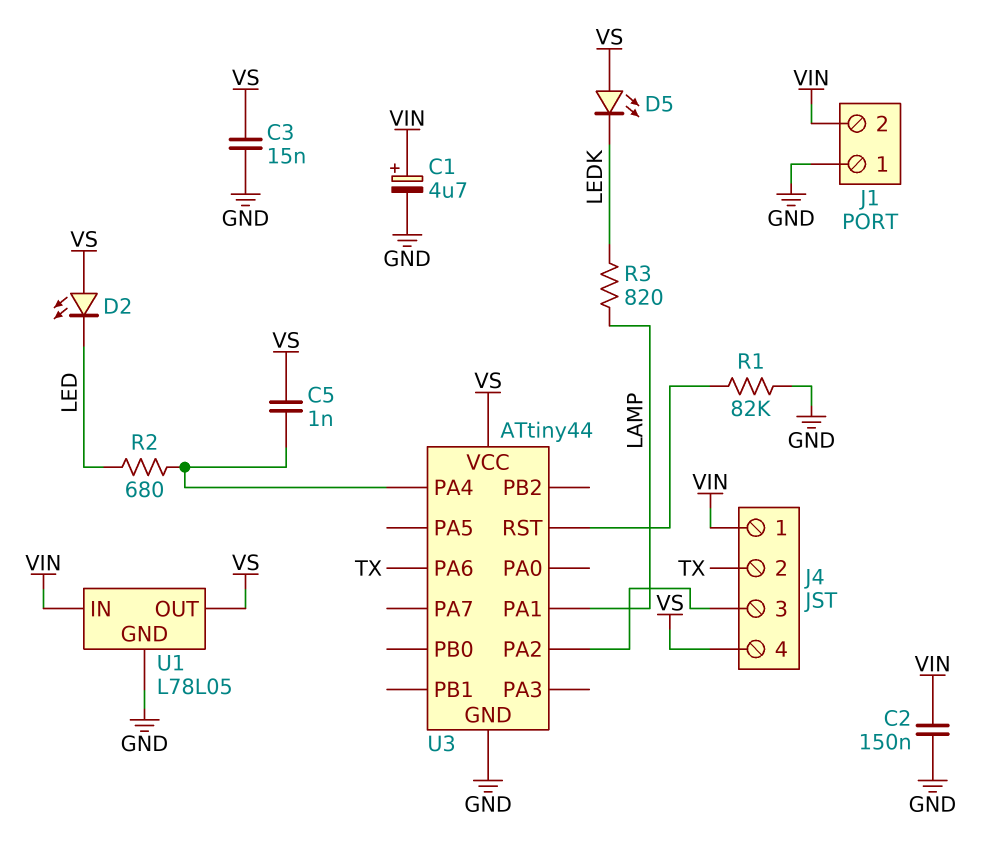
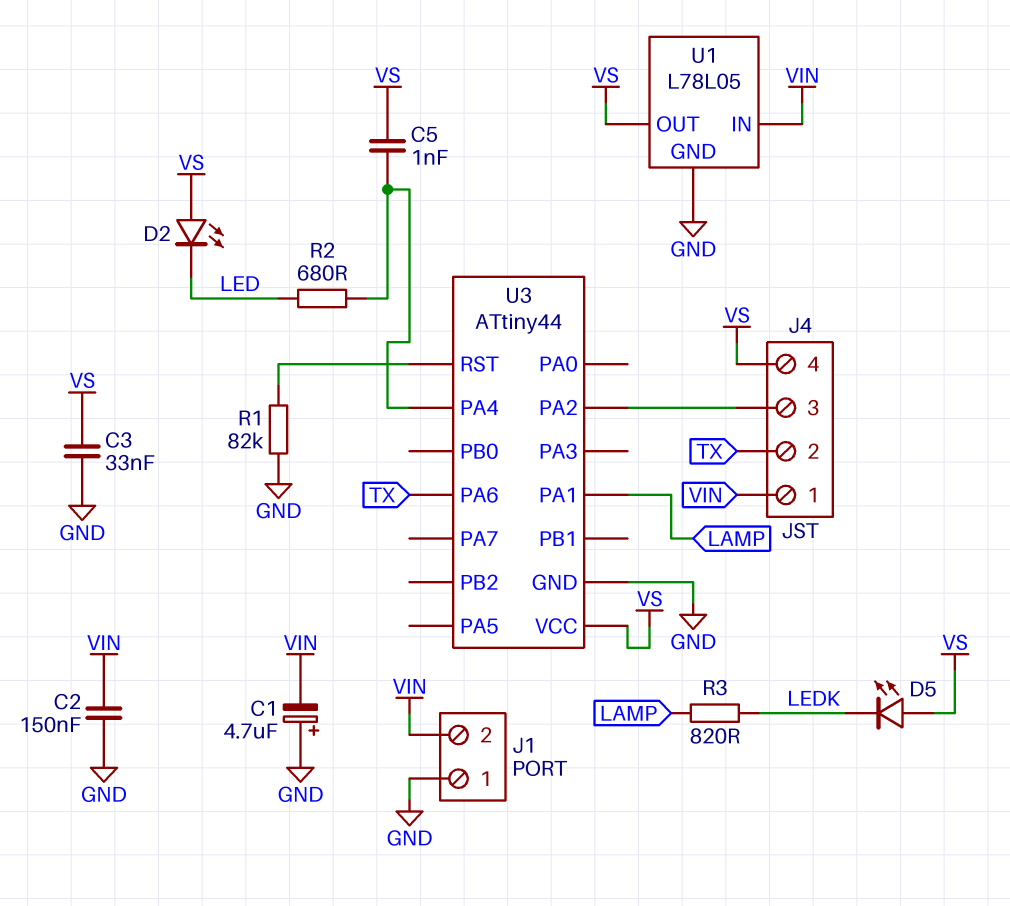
C1: 4.7uF (plus VIN, minus GND) -> 4.7uF (plus GND, minus VIN)
C3: 15nF (GND, VS) -> 33nF (GND, VS)

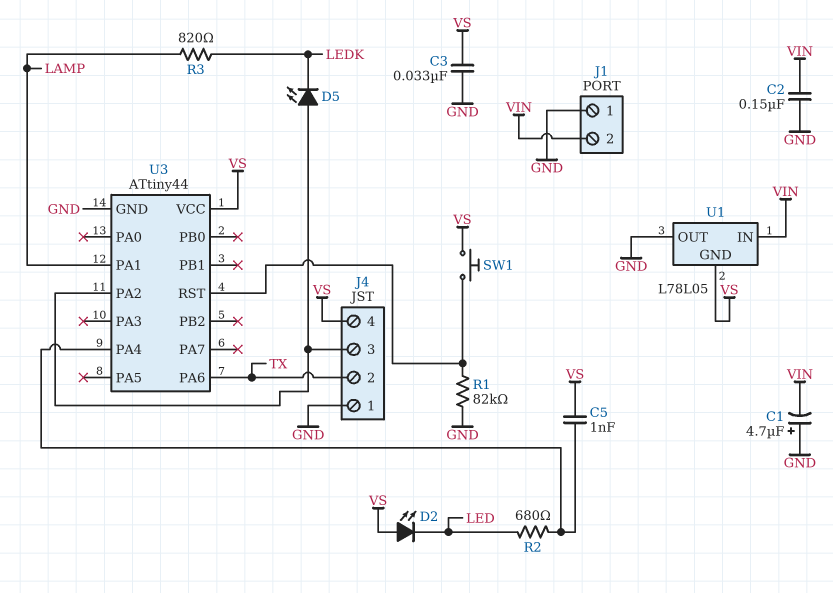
D5: LED (A VS, K LEDK) -> LED (A J4/3, K LEDK)
J4 pin 1: VIN -> GND
SW1: none -> button (U3/RST, VS)
U1 pin GND: GND -> VS
U1 pin OUT: VS -> GND

